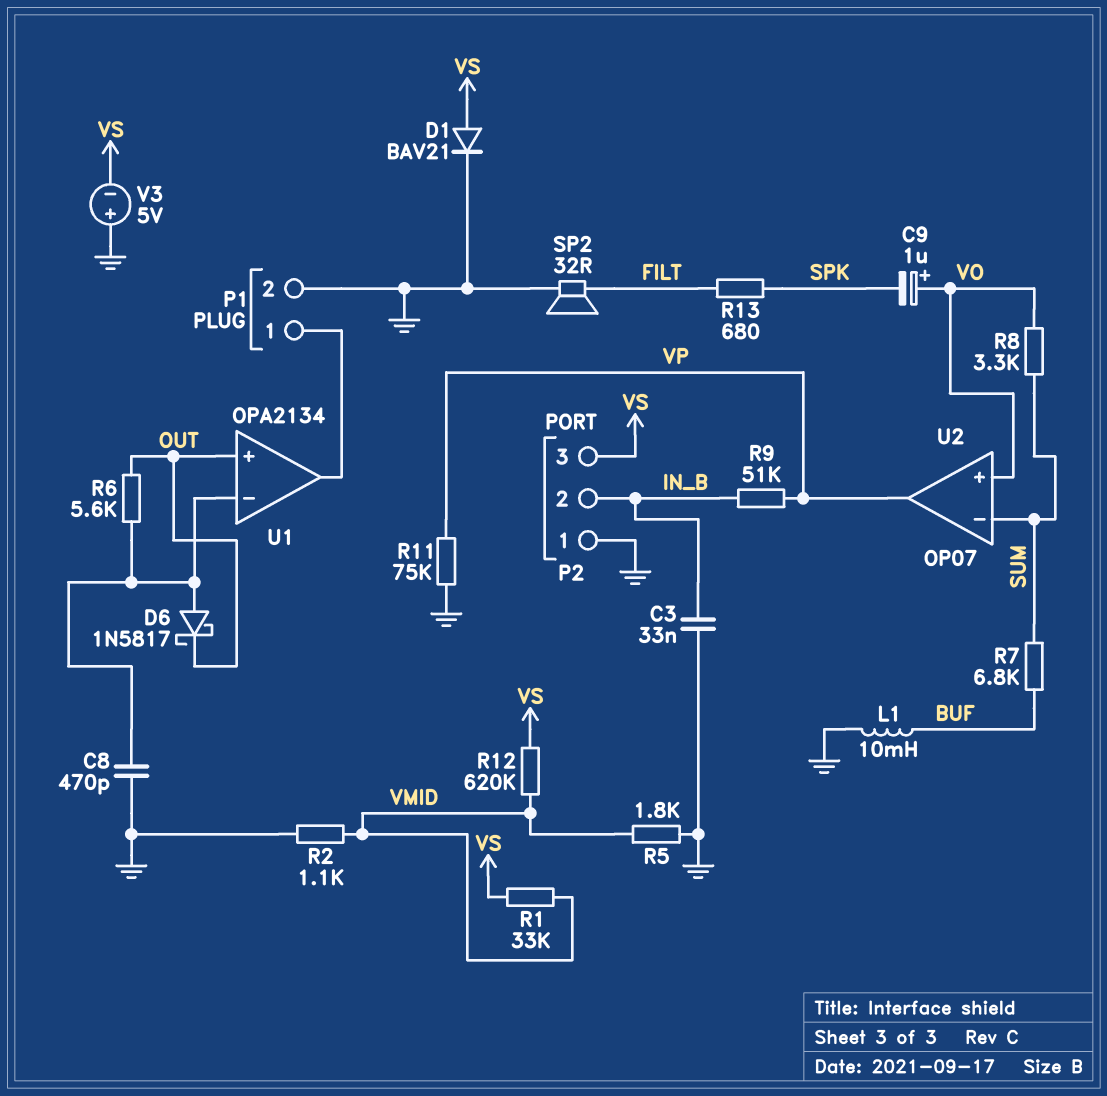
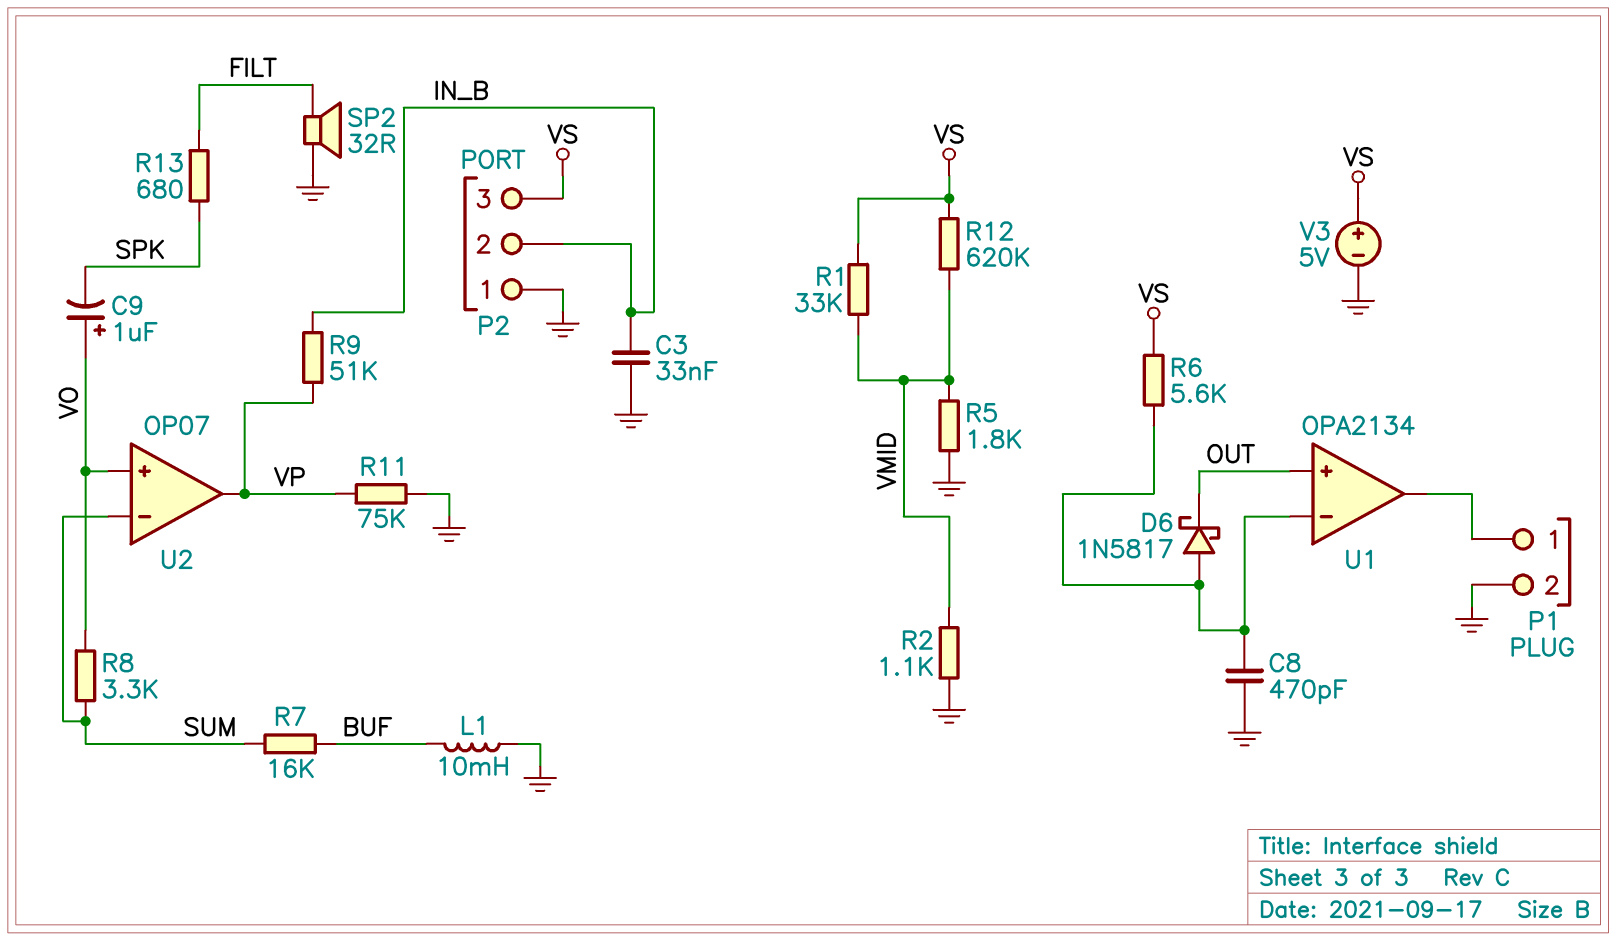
D1: diode BAV21 (A VS, K GND) -> none
R6: 5.6k (OUT, U1/in-) -> 5.6k (U1/in-, VS)
R7: 6.8k (BUF, SUM) -> 16k (BUF, SUM)
V3: 5V (plus GND, minus VS) -> 5V (plus VS, minus GND)

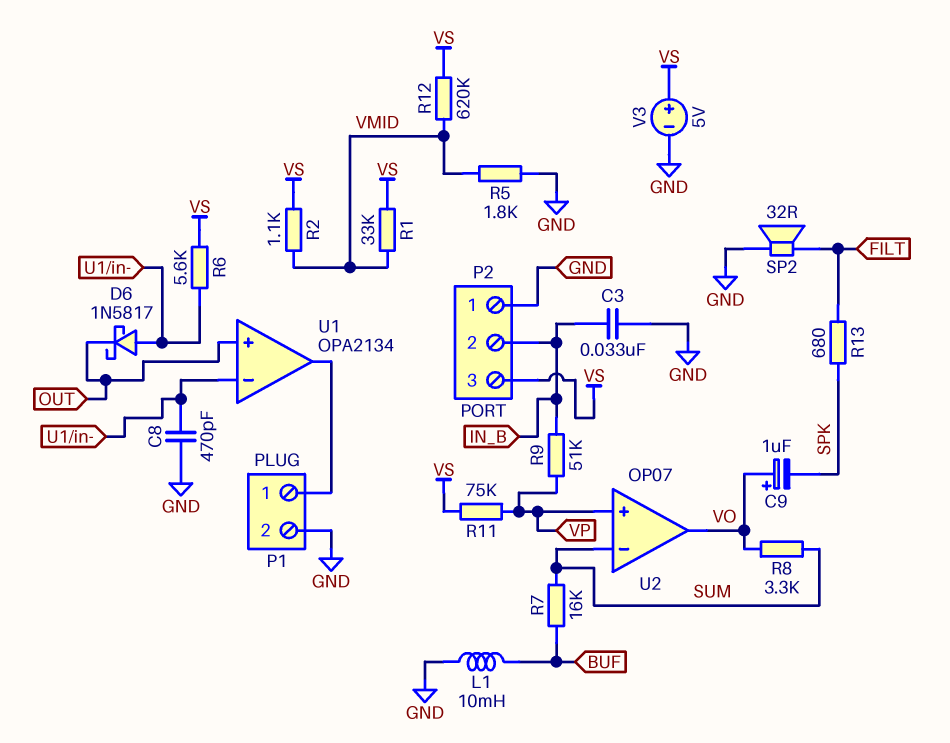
R2: 1.1k (GND, VMID) -> 1.1k (VMID, VS)
R11: 75k (GND, VP) -> 75k (VP, VS)
U2 pin in+: VO -> VP
U2 pin out: VP -> VO

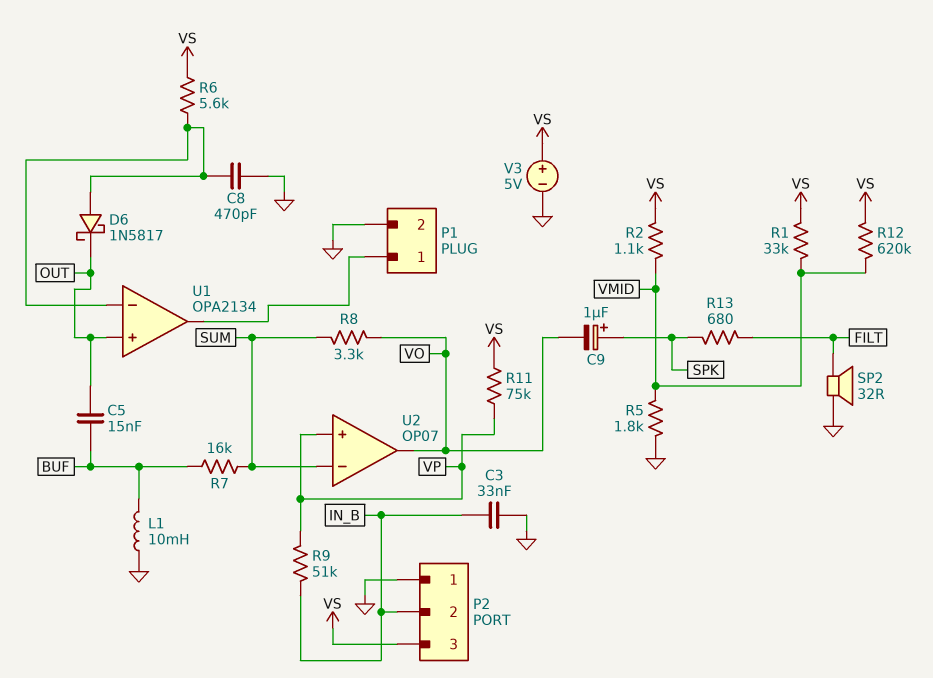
C5: none -> 15nF (BUF, OUT)
C9: 1uF (plus VO, minus SPK) -> 1uF (plus SPK, minus VO)

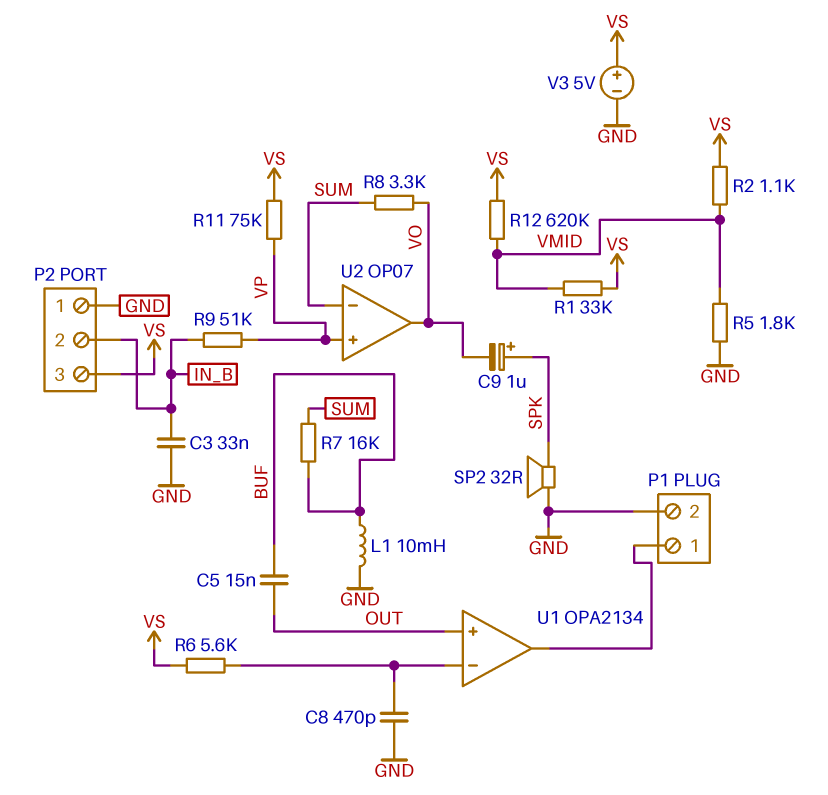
D6: schottky 1N5817 (A U1/in-, K OUT) -> none
R13: 680 (FILT, SPK) -> none
SP2: speaker 32R (FILT, GND) -> speaker 32R (GND, SPK)

